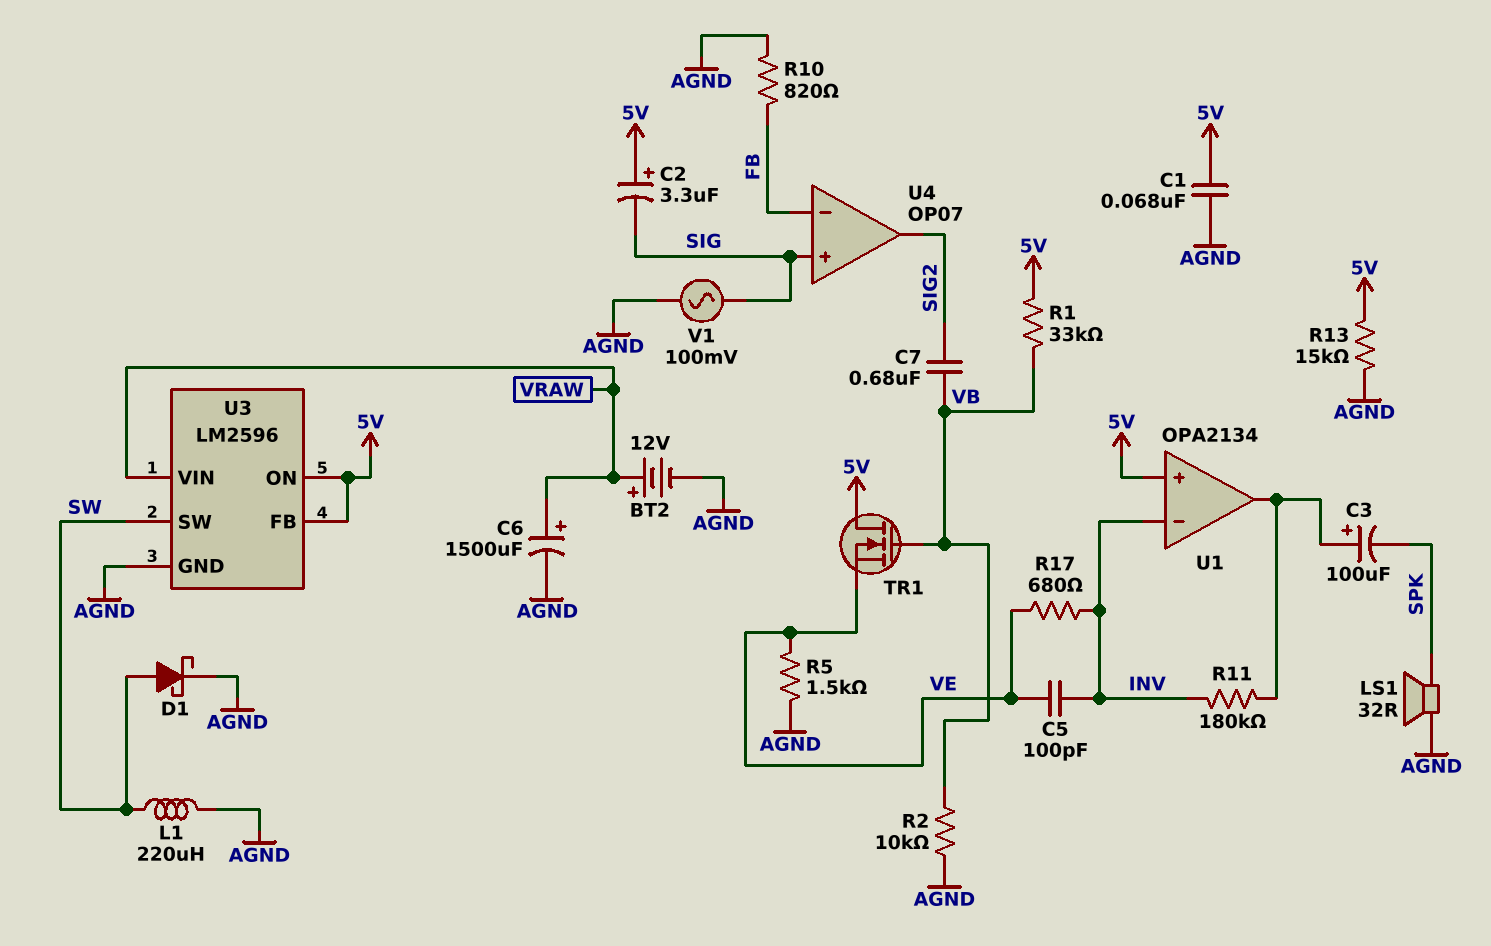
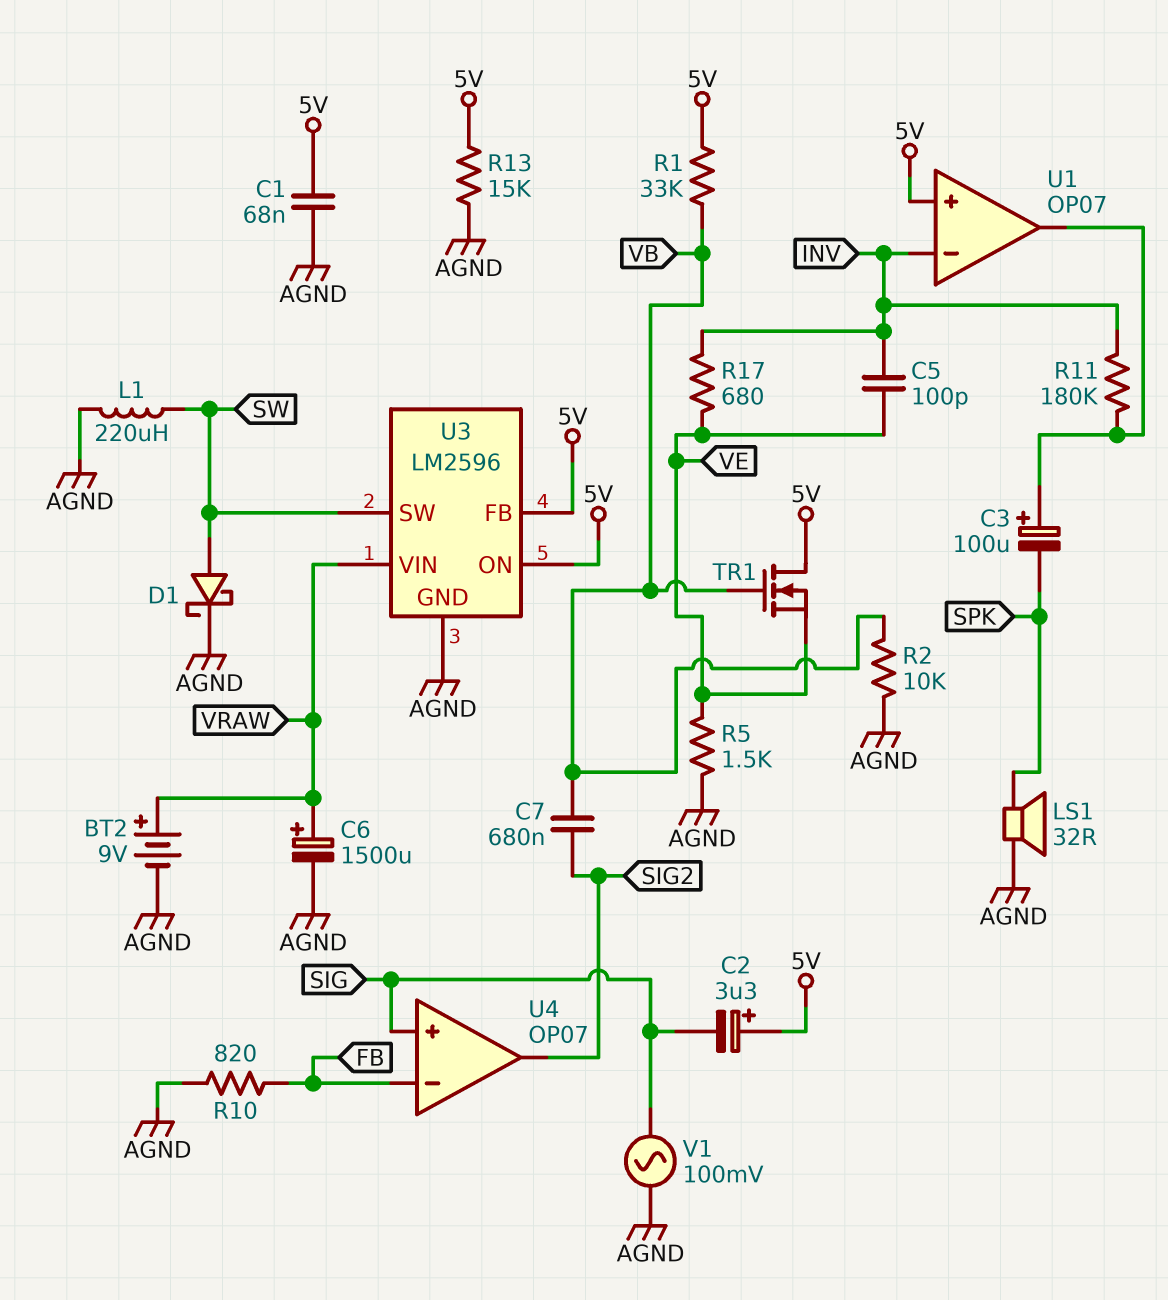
BT2: 12V (plus VRAW, minus AGND) -> 9V (plus VRAW, minus AGND)
U1: OPA2134 -> OP07

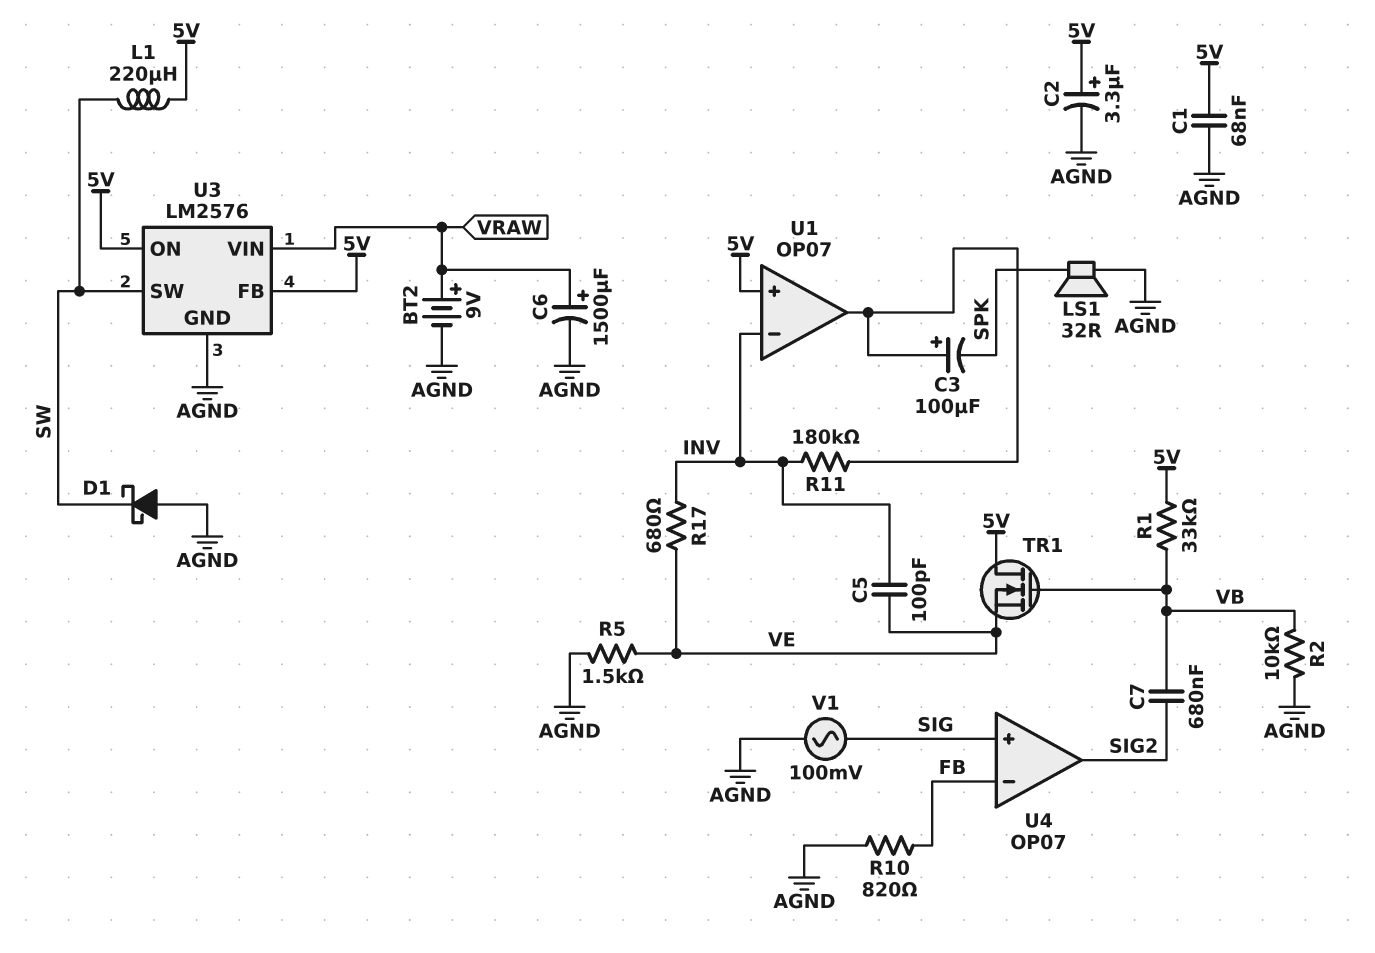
C2: 3.3uF (plus 5V, minus SIG) -> 3.3uF (plus 5V, minus AGND)
D1: schottky (A SW, K AGND) -> schottky (A AGND, K SW)
L1: 220uH (AGND, SW) -> 220uH (5V, SW)
R13: 15k (5V, AGND) -> none
U3: LM2596 -> LM2576

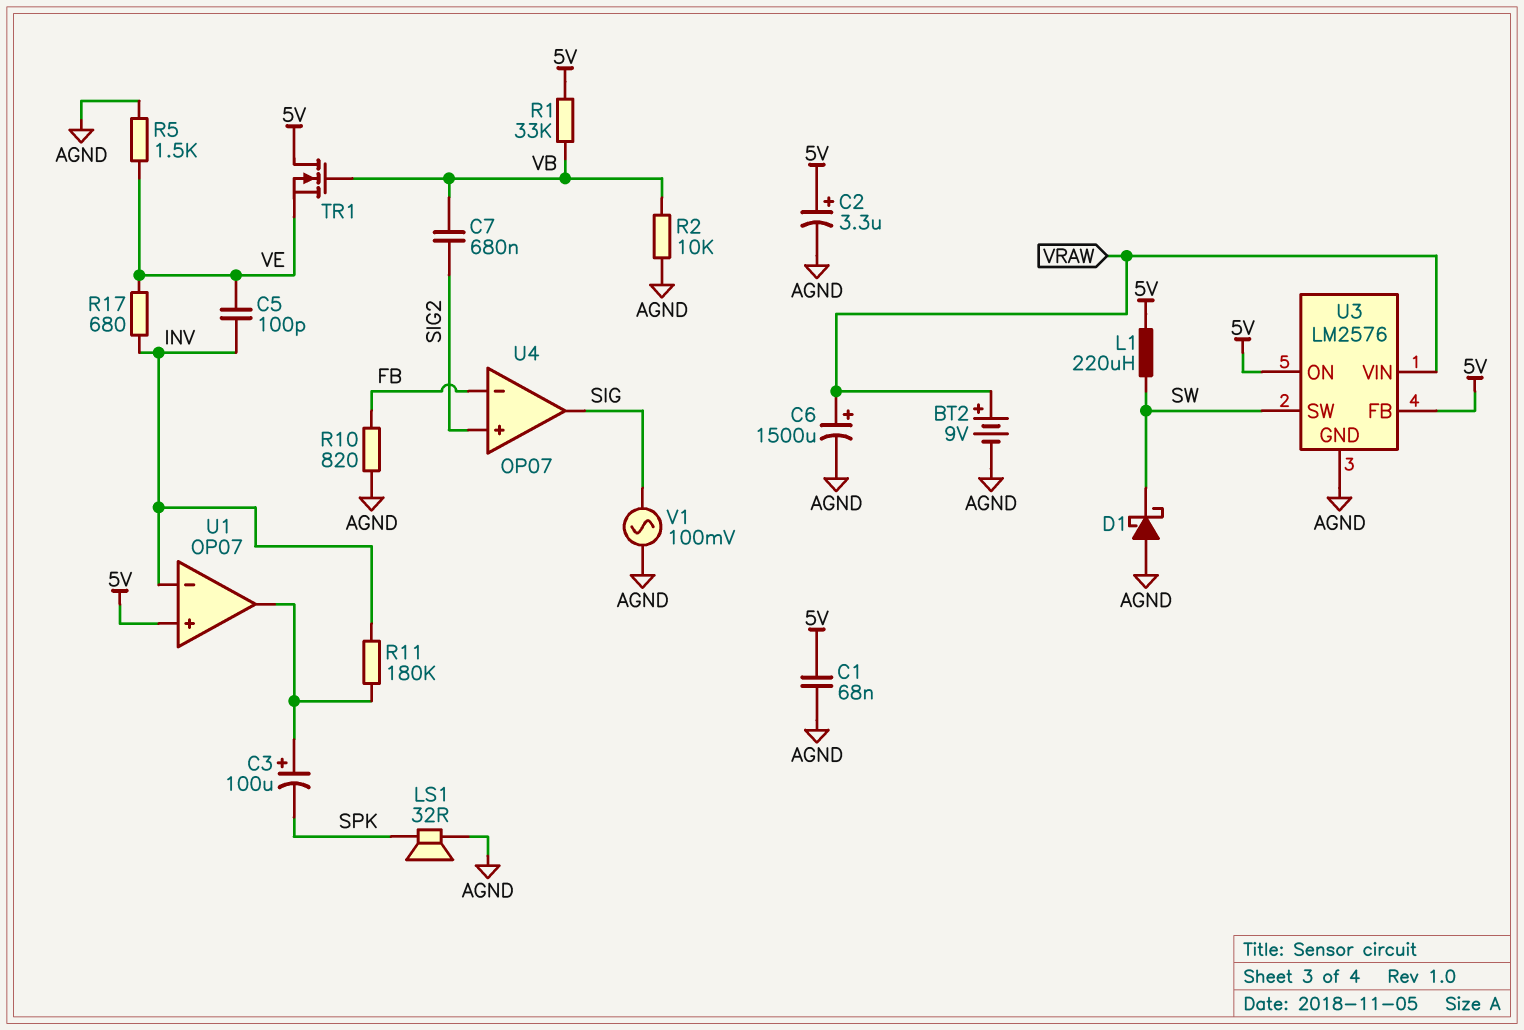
U4 pin in+: SIG -> SIG2
U4 pin out: SIG2 -> SIG

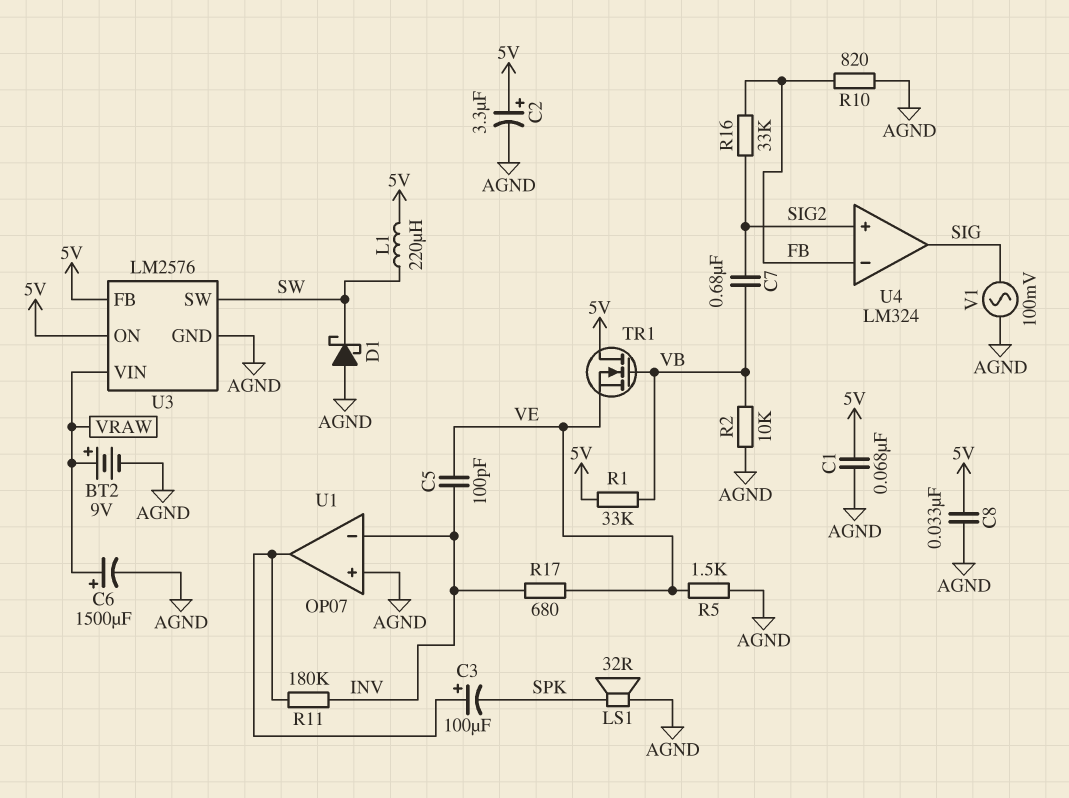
C8: none -> 33nF (5V, AGND)
R16: none -> 33k (FB, SIG2)
U1 pin in+: 5V -> AGND
U4: OP07 -> LM324

